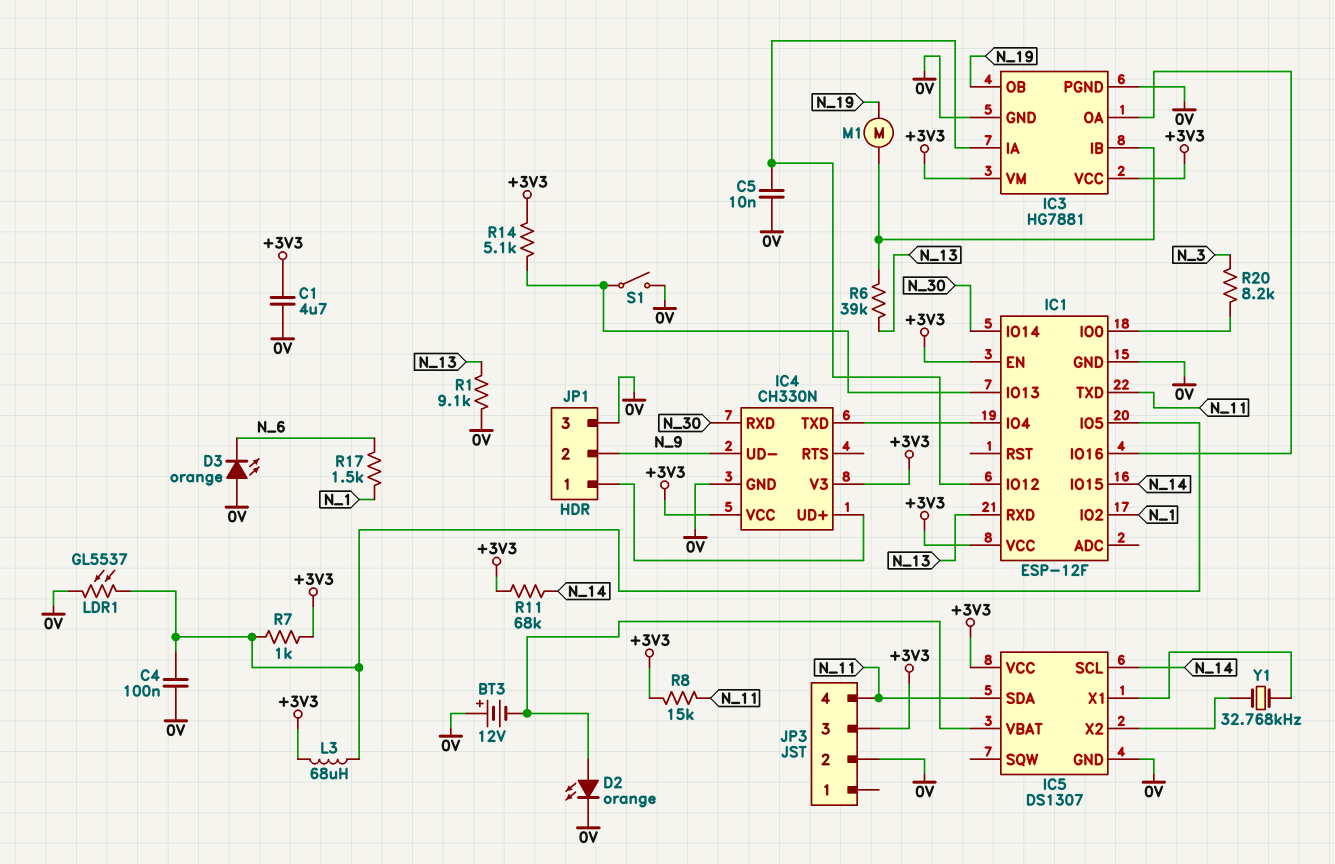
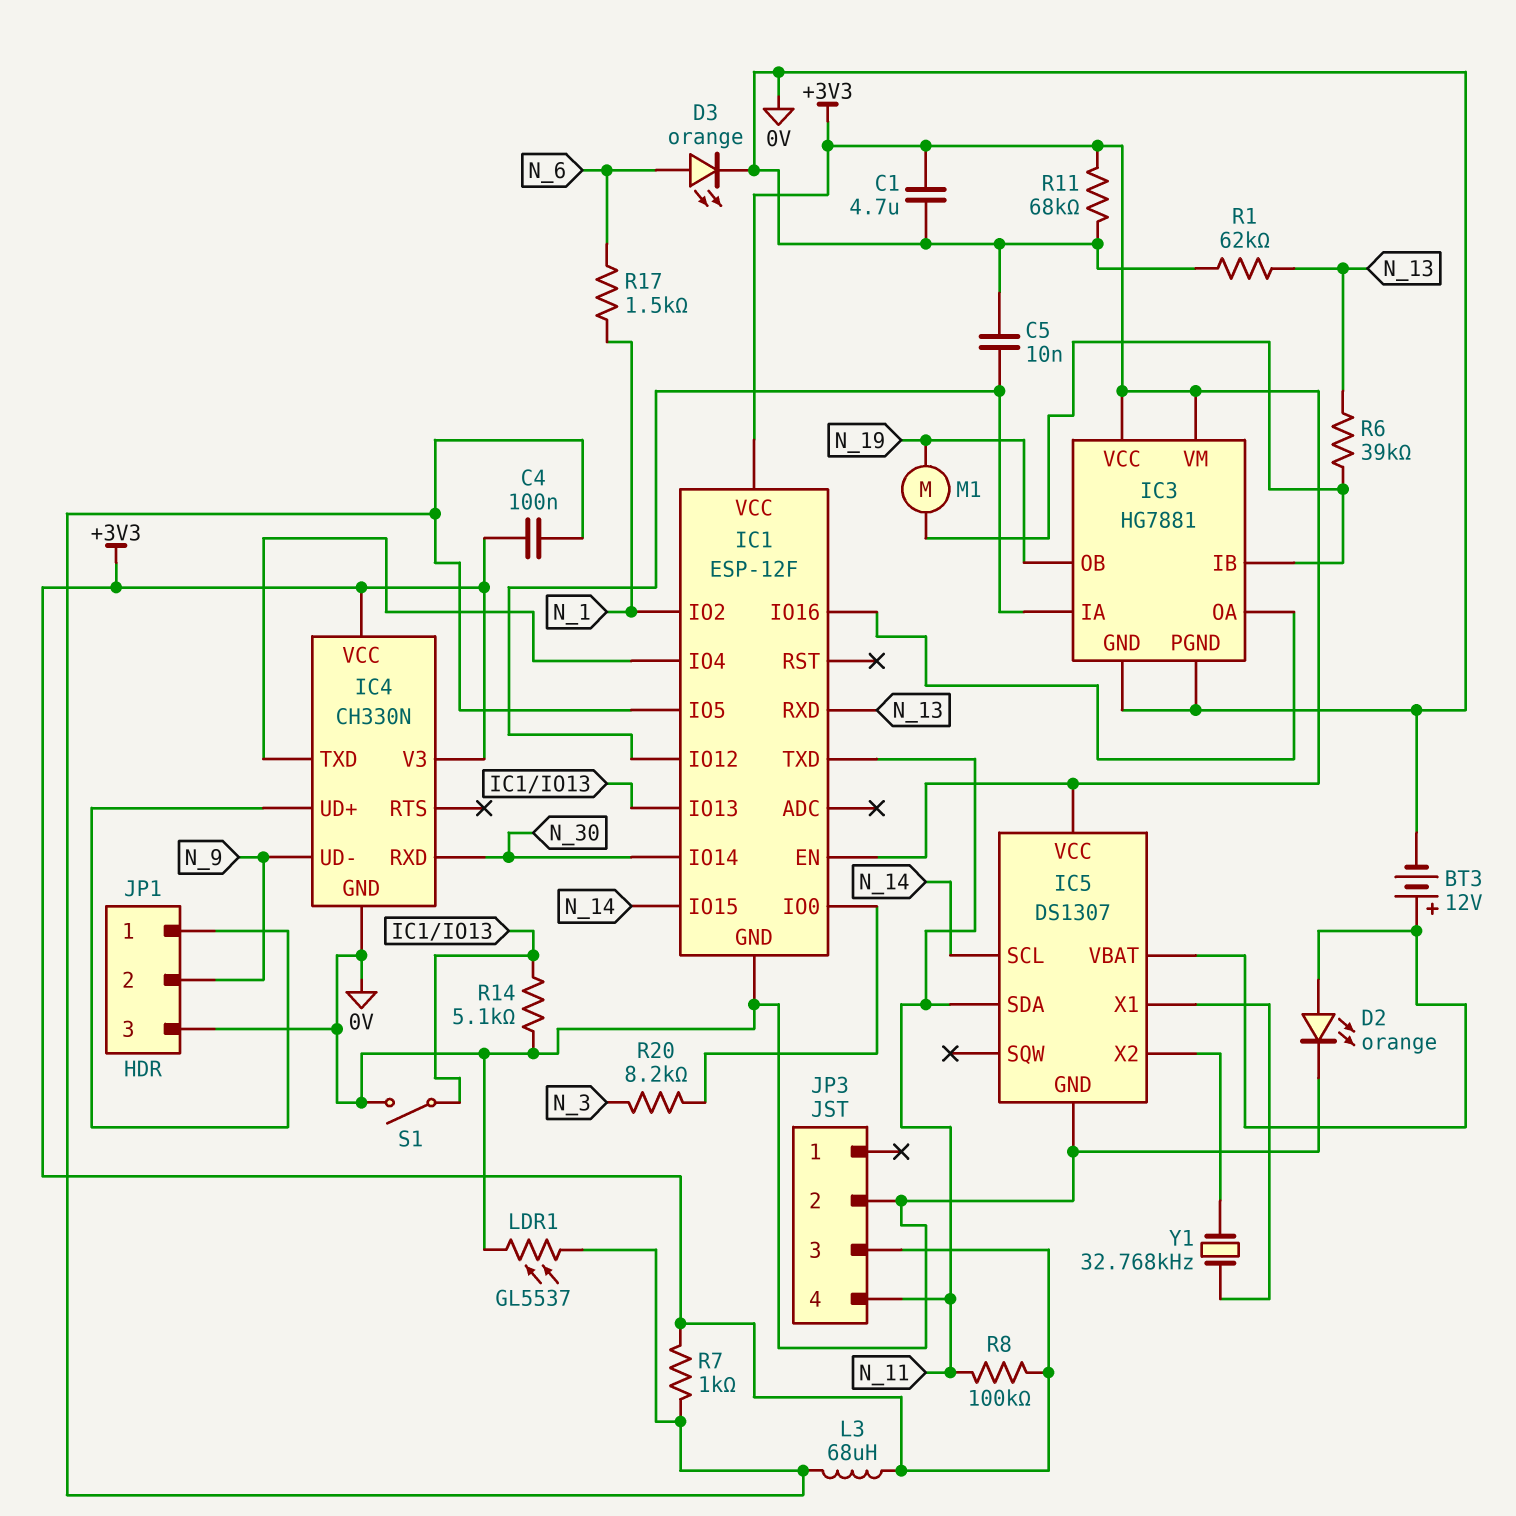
BT3: 12V (plus 0V, minus IC5/VBAT) -> 12V (plus IC5/VBAT, minus 0V)
C4: 100nF (0V, IC1/IO5) -> 100nF (+3V3, IC1/IO5)
D3: LED orange (A 0V, K N_6) -> LED orange (A N_6, K 0V)
R1: 9.1k (0V, N_13) -> 62k (0V, N_13)
R8: 15k (+3V3, N_11) -> 100k (+3V3, N_11)
R11: 68k (+3V3, N_14) -> 68k (+3V3, 0V)
R14: 5.1k (+3V3, IC1/IO13) -> 5.1k (0V, IC1/IO13)

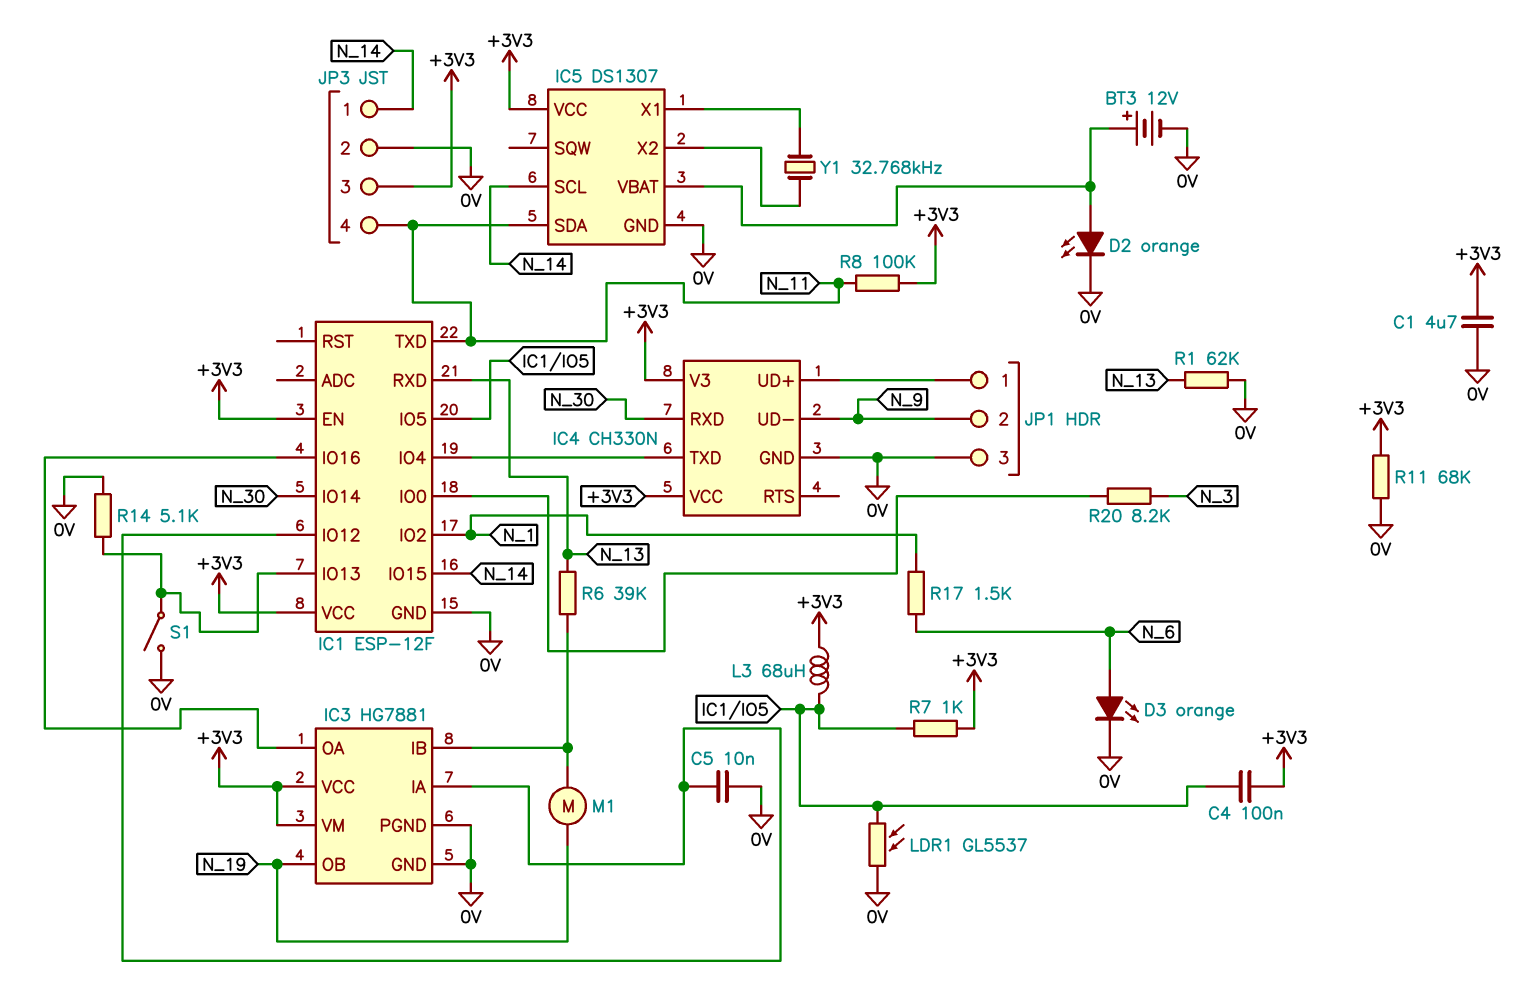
JP3 pin 1: none -> N_14

